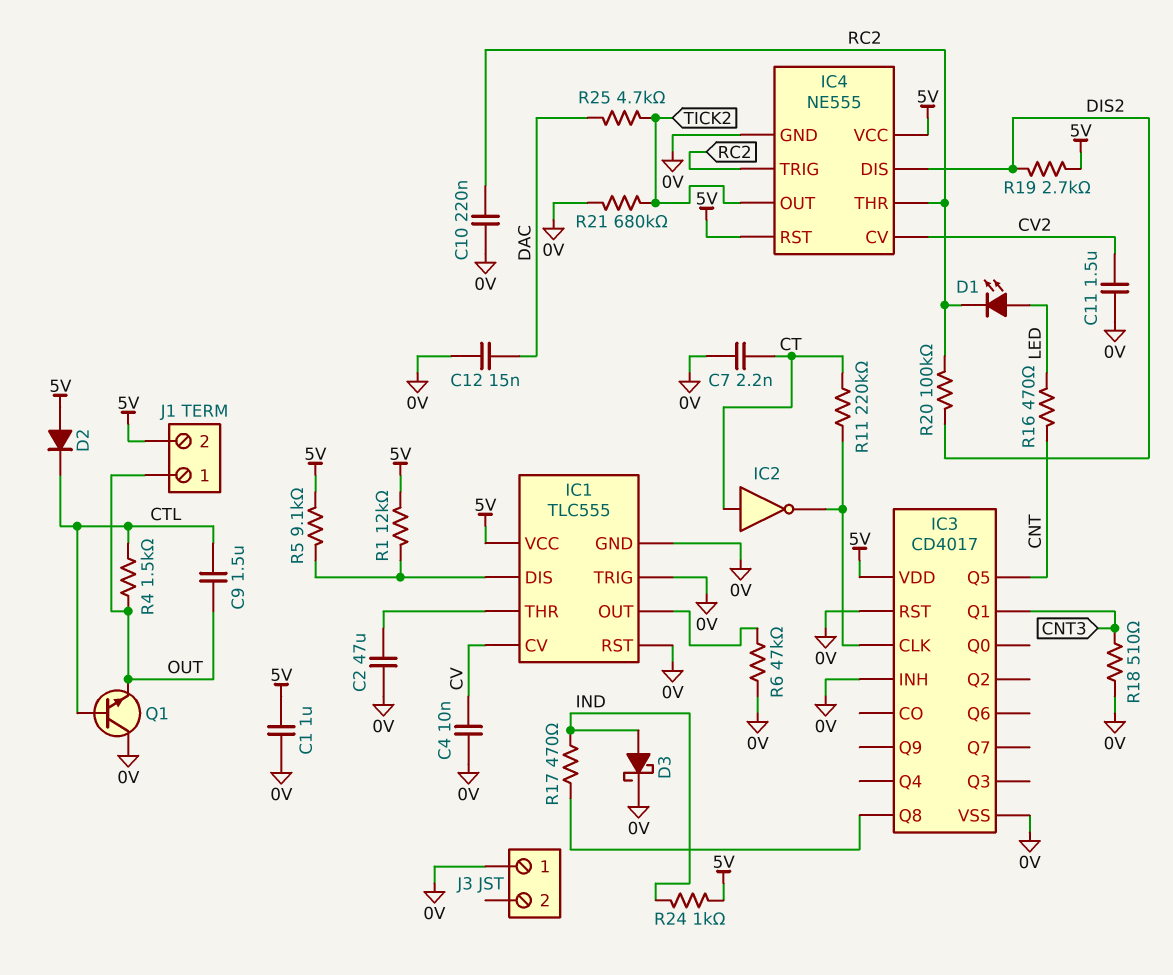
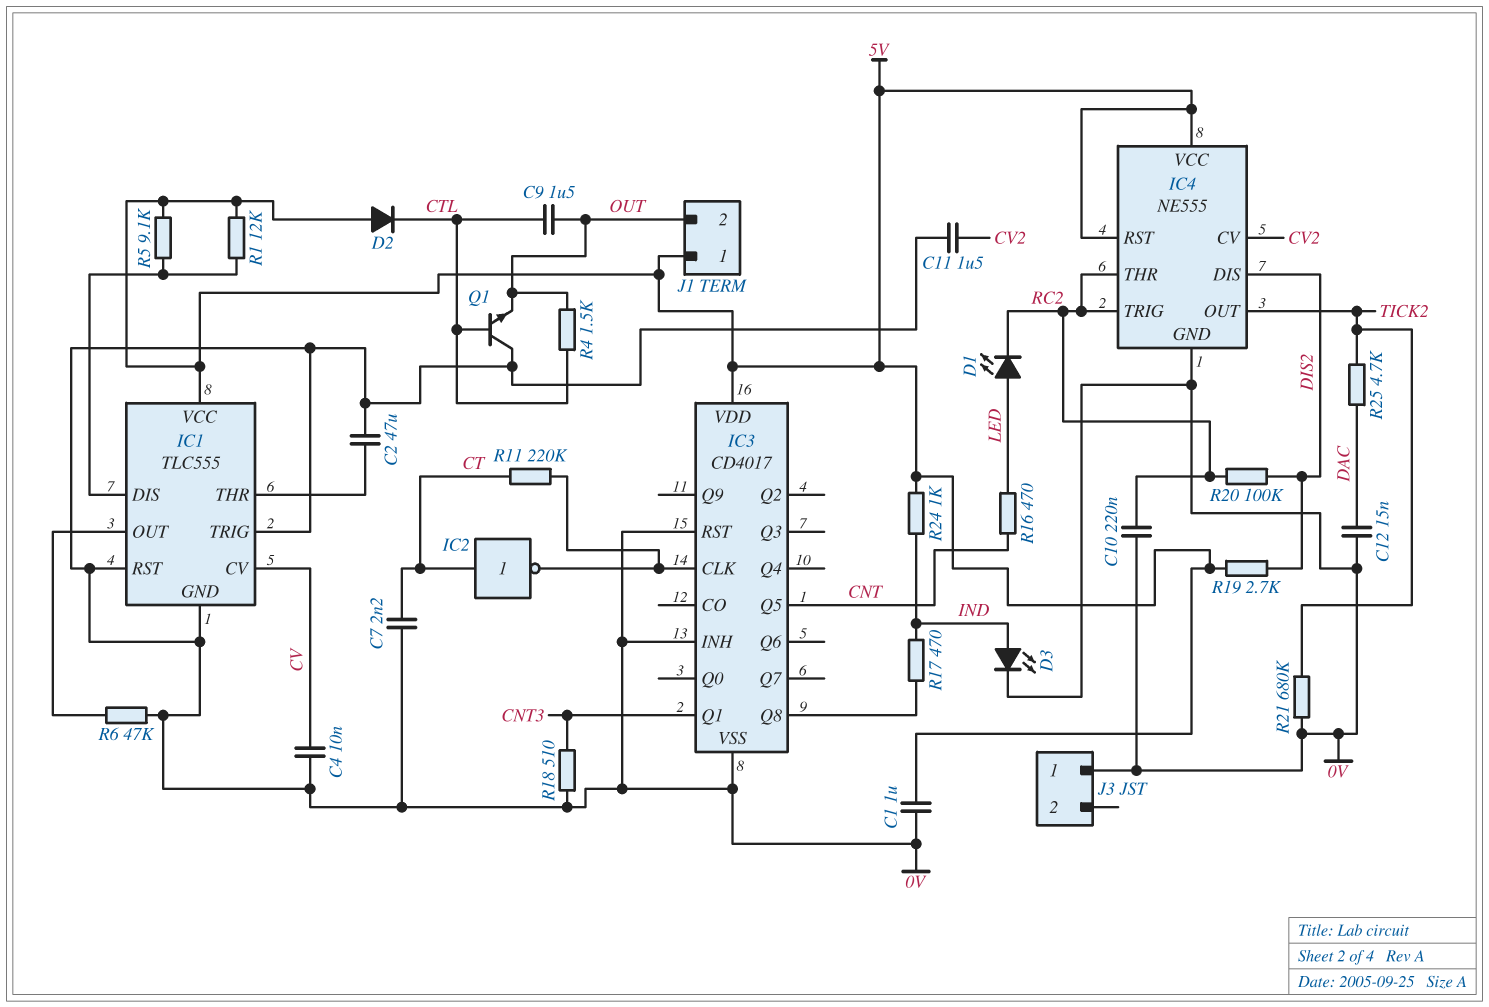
D3: schottky (A IND, K 0V) -> LED (A IND, K 0V)
J1 pin 1: OUT -> 5V
J1 pin 2: 5V -> OUT

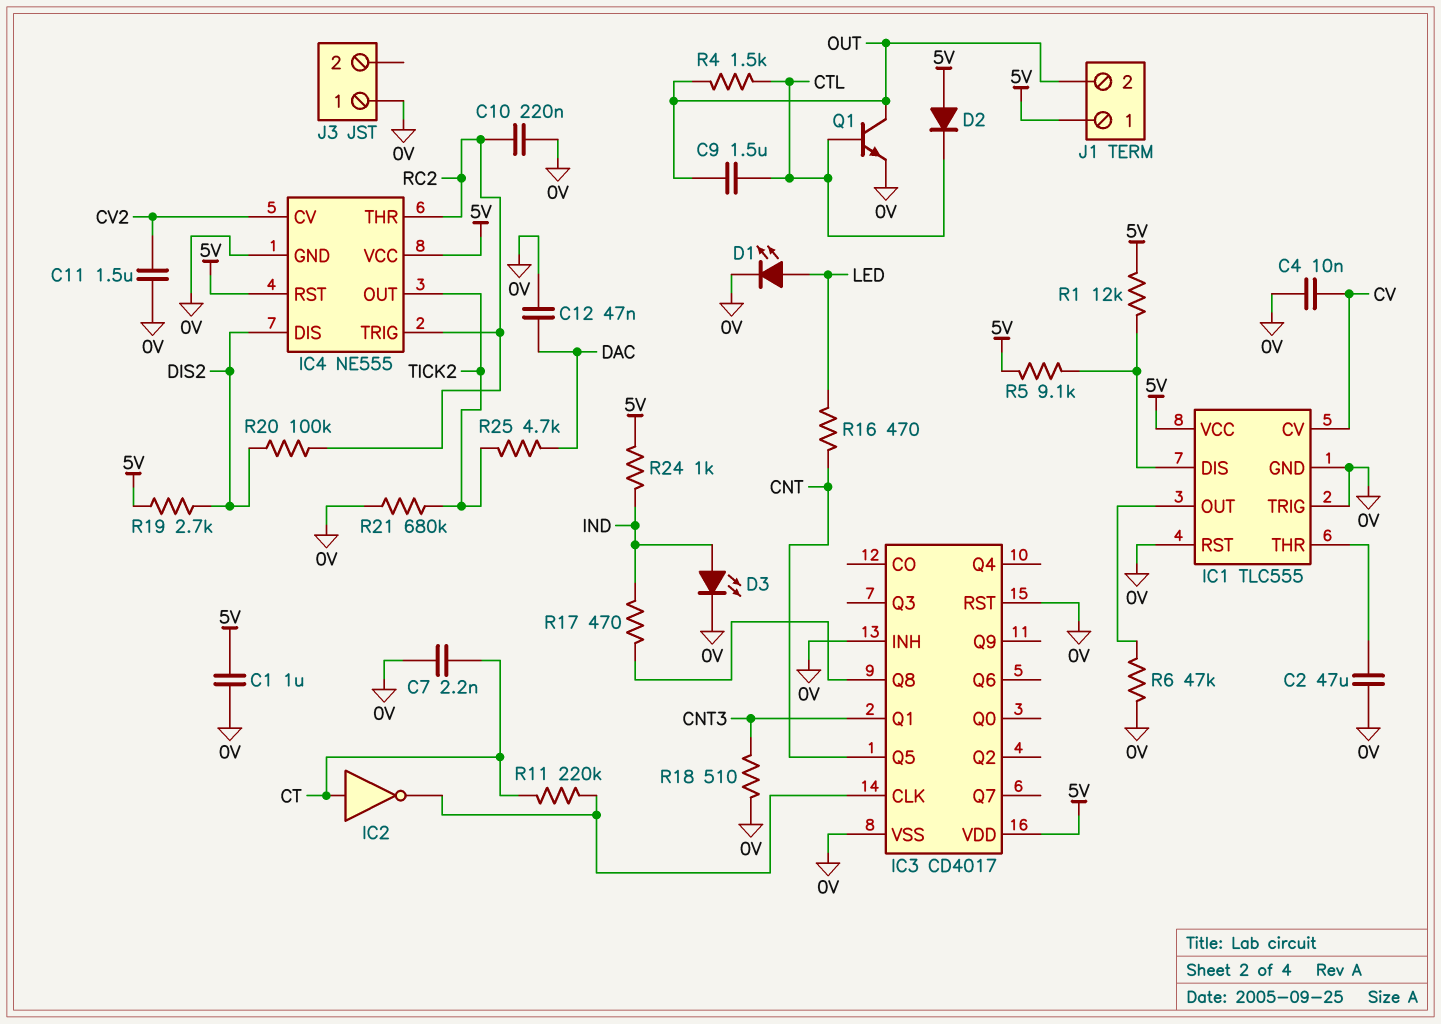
C12: 15nF (0V, DAC) -> 47nF (0V, DAC)
D1: LED (A LED, K RC2) -> LED (A LED, K 0V)
Q1: NPN (B CTL, C 0V, E OUT) -> NPN (B CTL, C OUT, E 0V)

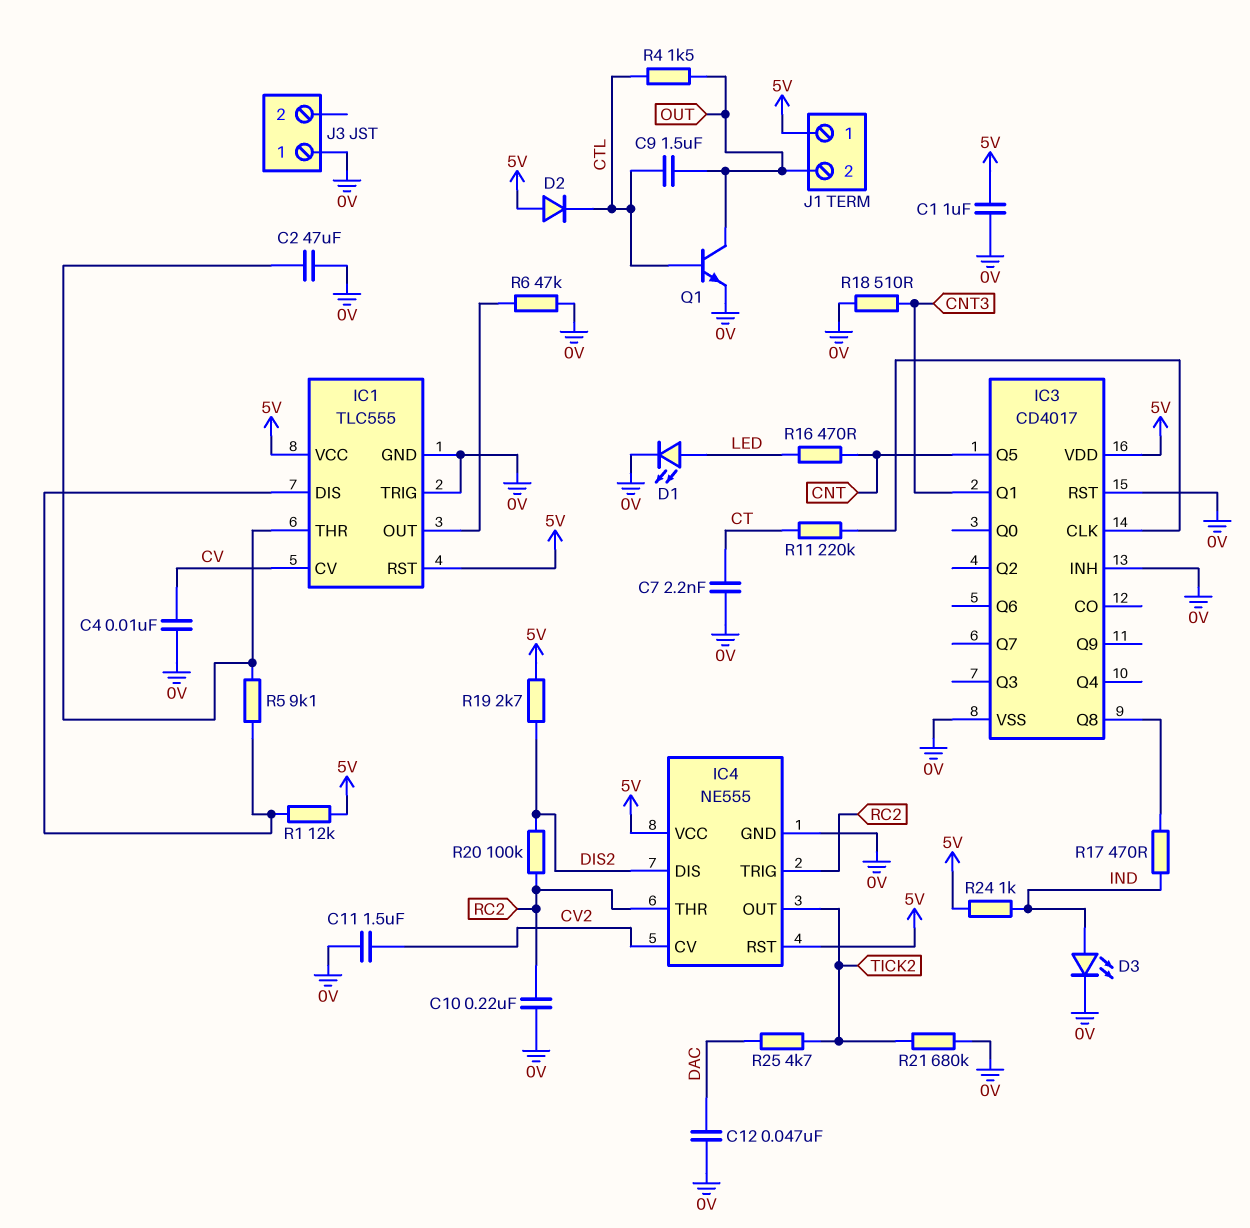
IC1 pin RST: 0V -> 5V
IC2: NOT (in CT, out IC3/CLK) -> none
R5: 9.1k (5V, IC1/DIS) -> 9.1k (IC1/DIS, IC1/THR)

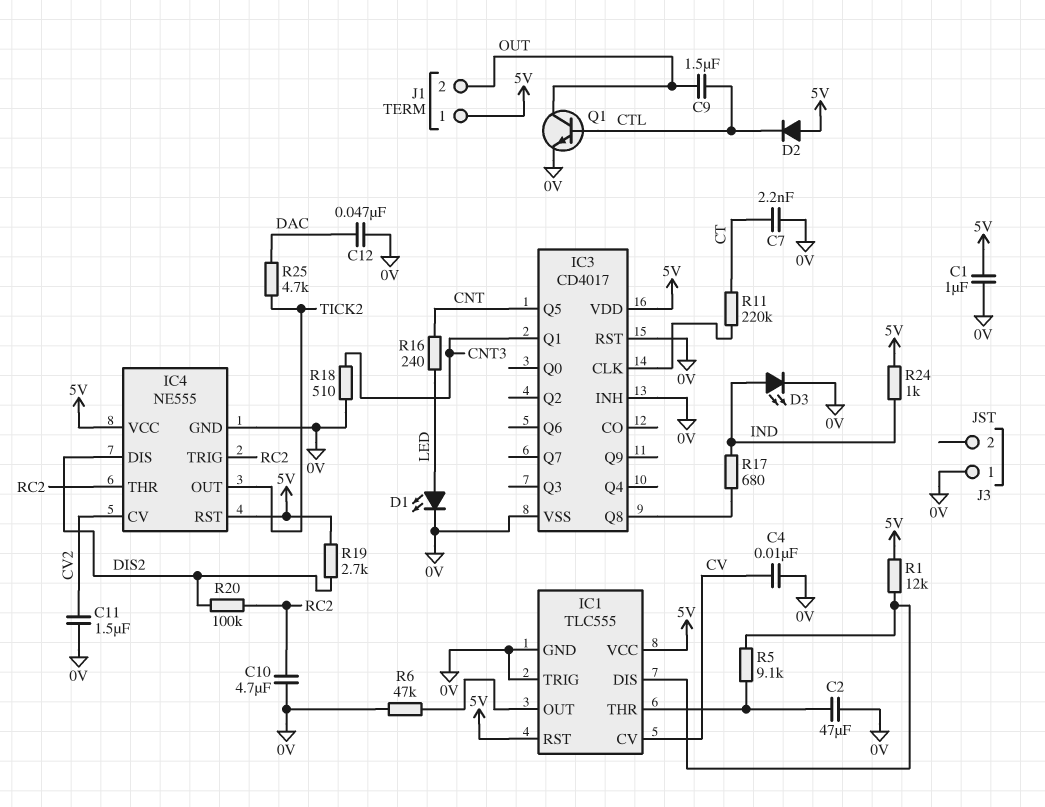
C10: 220nF (0V, RC2) -> 4.7uF (0V, RC2)
R4: 1.5k (CTL, OUT) -> none
R16: 470 (CNT, LED) -> 240 (CNT, LED)
R17: 470 (IC3/Q8, IND) -> 680 (IC3/Q8, IND)
R21: 680k (0V, TICK2) -> none

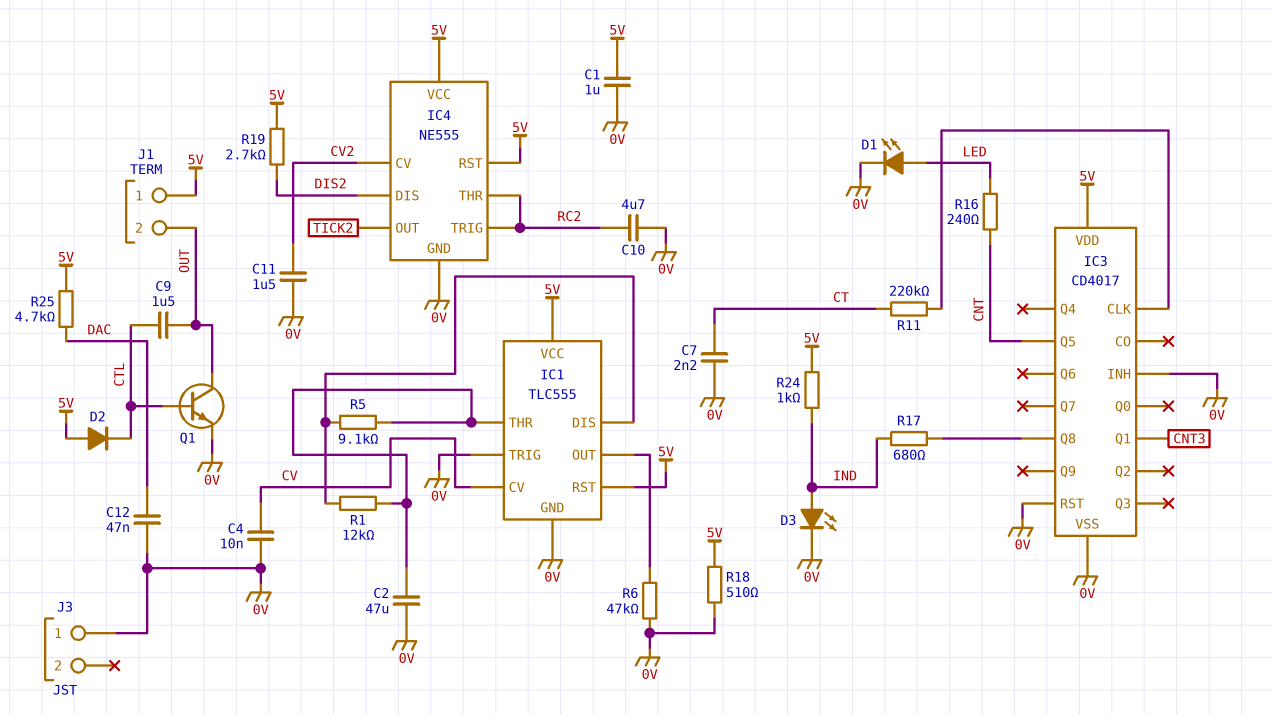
R1: 12k (5V, IC1/DIS) -> 12k (IC1/DIS, IC1/THR)
R18: 510 (0V, CNT3) -> 510 (0V, 5V)
R20: 100k (DIS2, RC2) -> none
R25: 4.7k (DAC, TICK2) -> 4.7k (5V, DAC)

